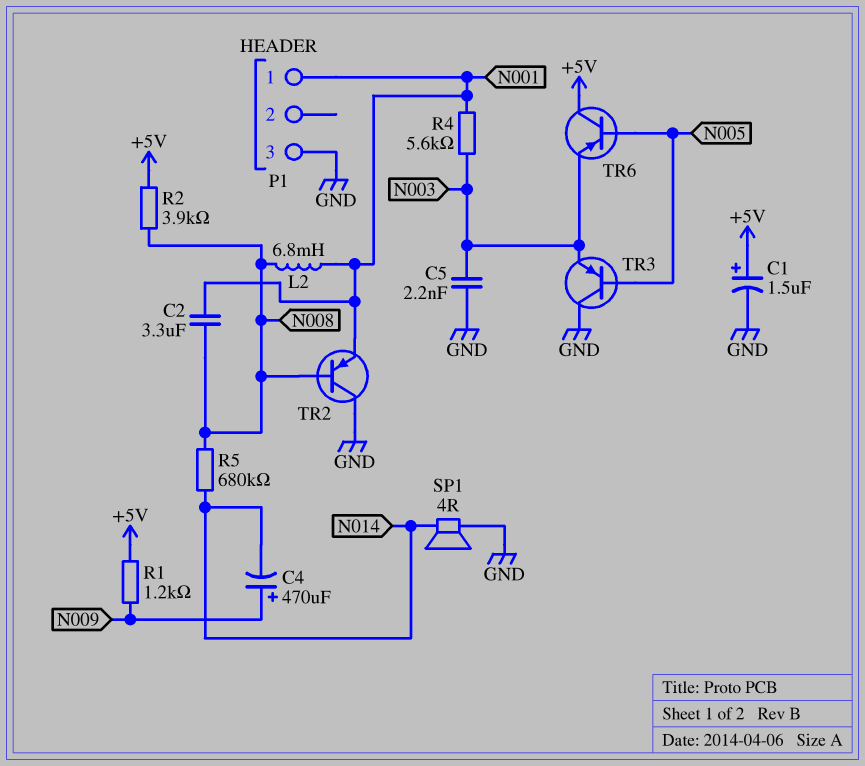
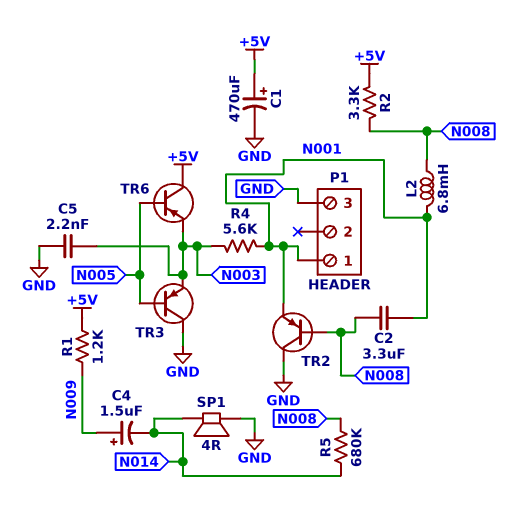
C1: 1.5uF (plus +5V, minus GND) -> 470uF (plus +5V, minus GND)
C4: 470uF (plus N009, minus N014) -> 1.5uF (plus N009, minus N014)
R2: 3.9k (+5V, N008) -> 3.3k (+5V, N008)

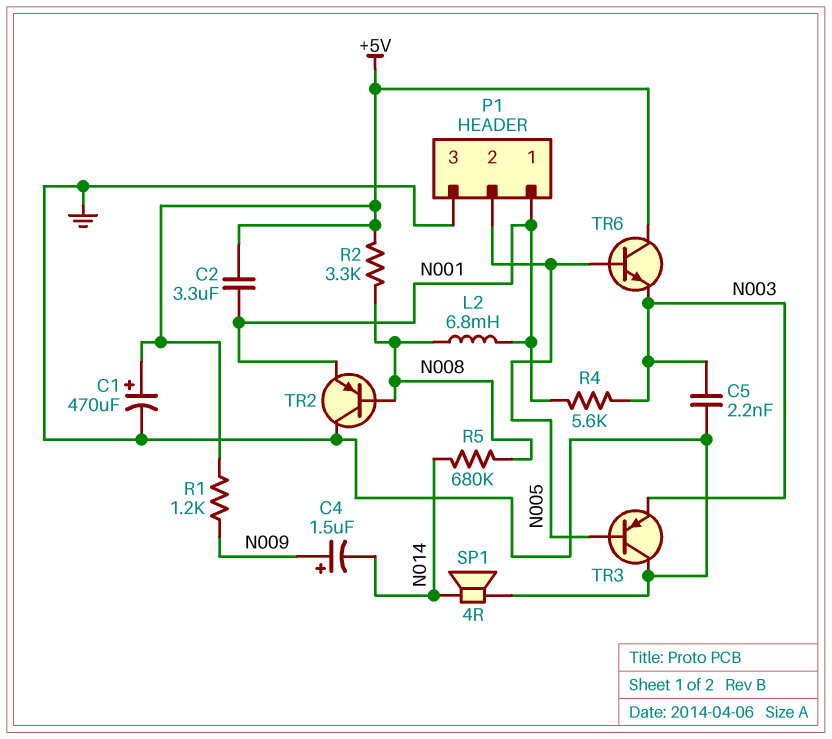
C2: 3.3uF (N001, N008) -> 3.3uF (+5V, N001)
P1 pin 2: none -> N005
TR6: PNP (B N005, C +5V, E N003) -> NPN (B N005, C +5V, E N003)

